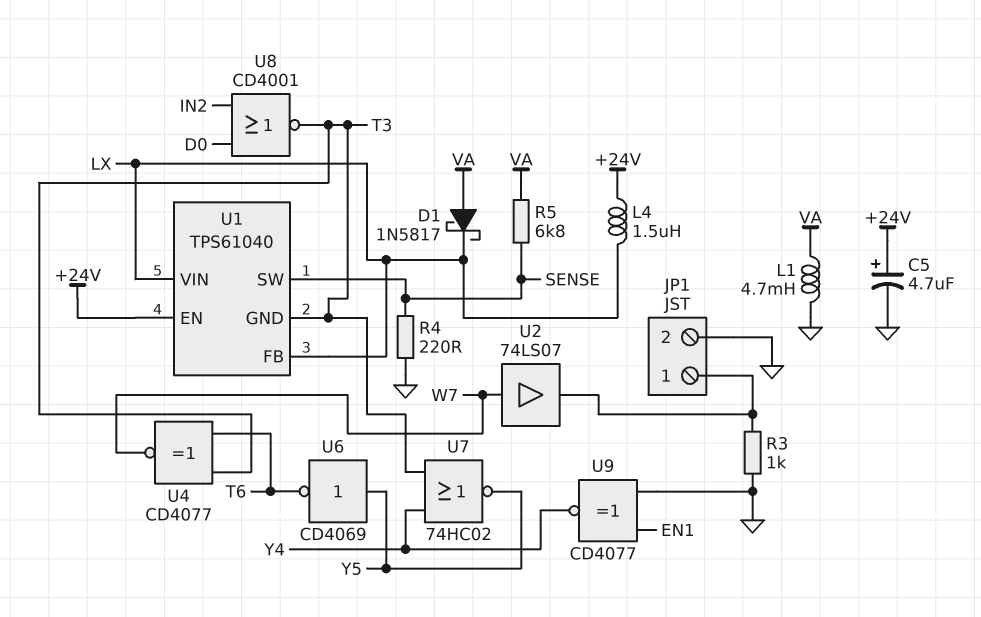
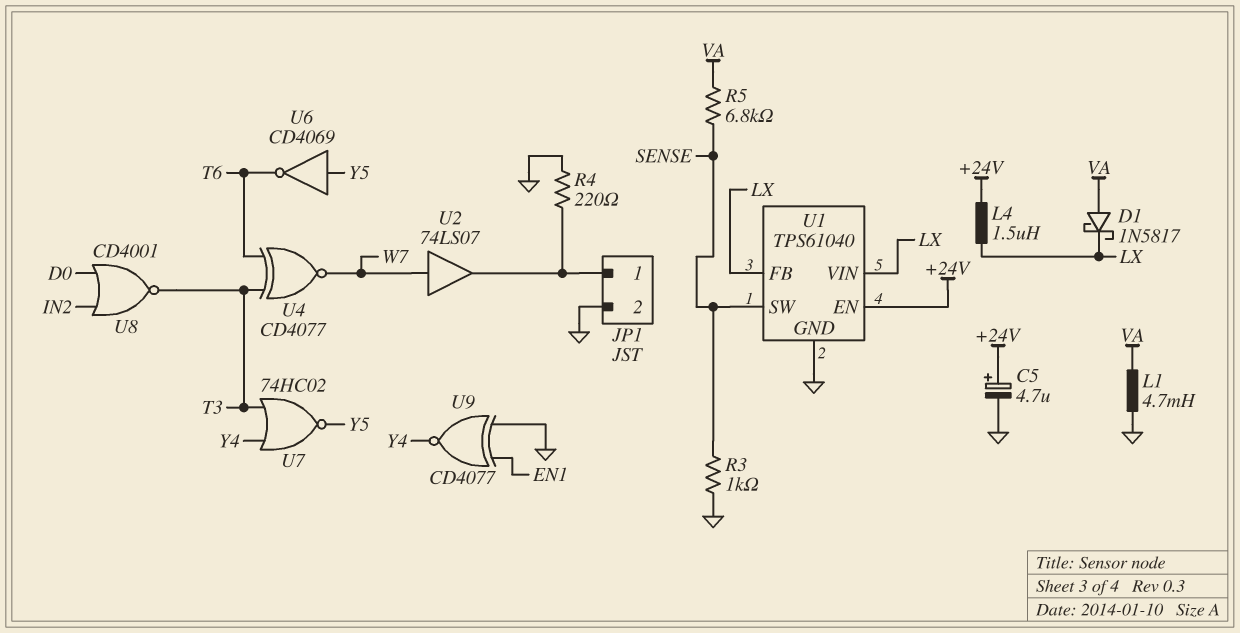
R3: 1k (GND, JP1/1) -> 1k (GND, SENSE)
R4: 220 (GND, SENSE) -> 220 (GND, JP1/1)
U1 pin GND: T3 -> GND

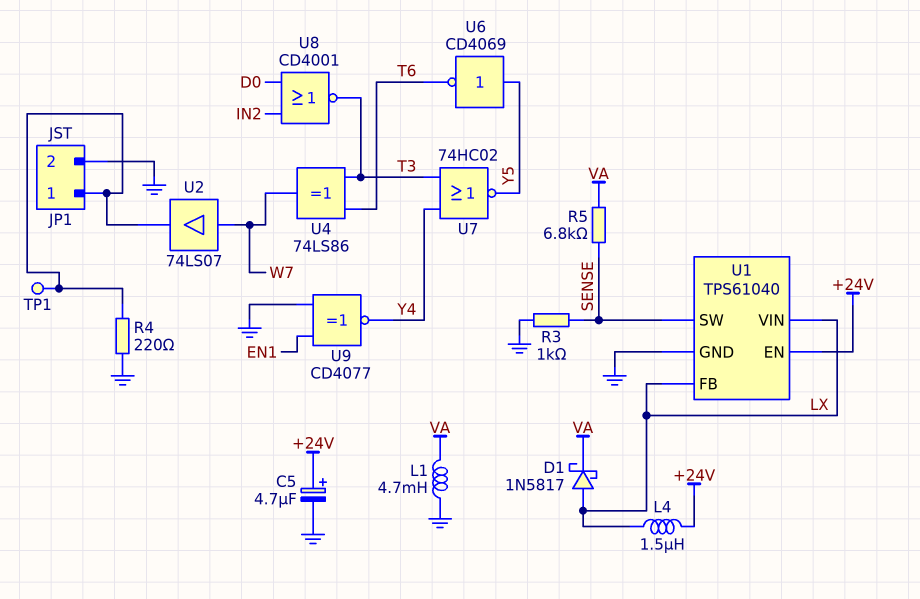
D1: schottky 1N5817 (A VA, K LX) -> schottky 1N5817 (A LX, K VA)
TP1: none -> test point (JP1/1)
U4: XNOR CD4077 (in T3, in T6, out W7) -> XOR 74LS86 (in T3, in T6, out W7)

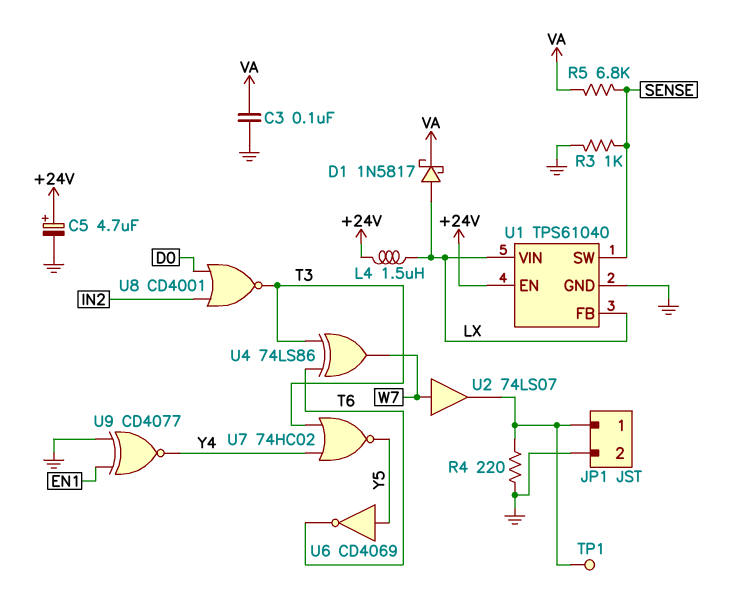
C3: none -> 100nF (GND, VA)
L1: 4.7mH (GND, VA) -> none

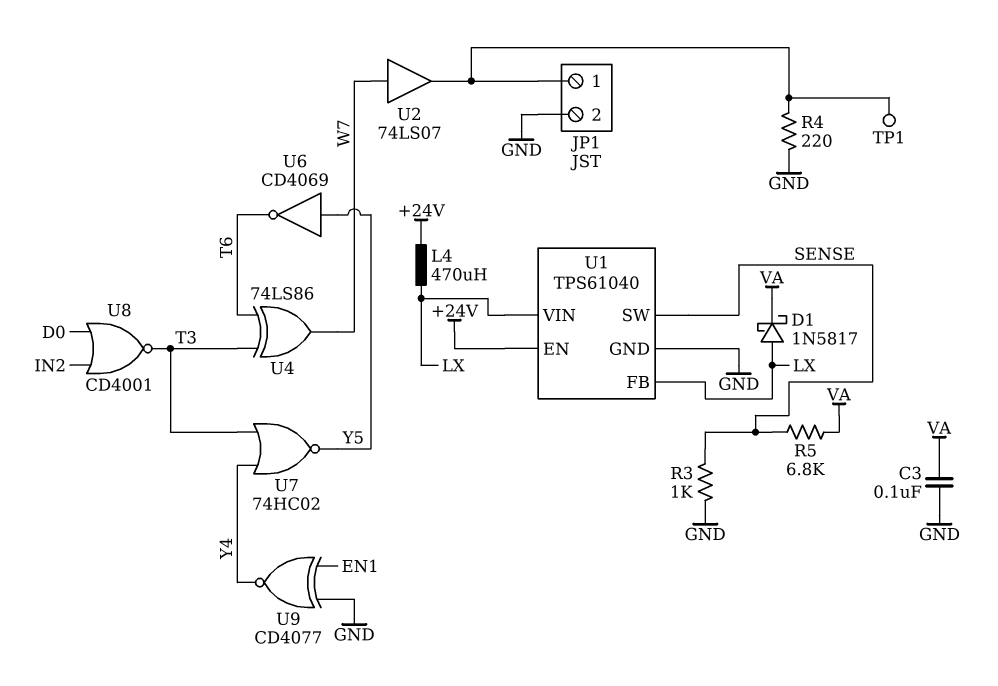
C5: 4.7uF (plus +24V, minus GND) -> none
L4: 1.5uH (+24V, LX) -> 470uH (+24V, LX)

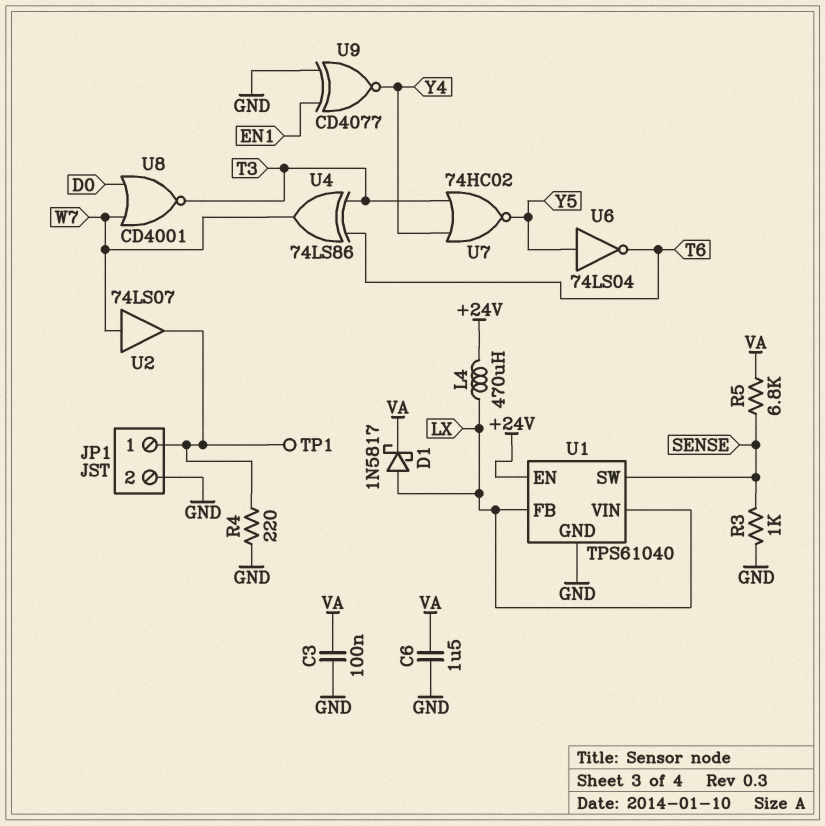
C6: none -> 1.5uF (GND, VA)
U6: NOT CD4069 (in Y5, out T6) -> NOT 74LS04 (in Y5, out T6)
U8: NOR CD4001 (in D0, in IN2, out T3) -> NOR CD4001 (in D0, in W7, out T3)

